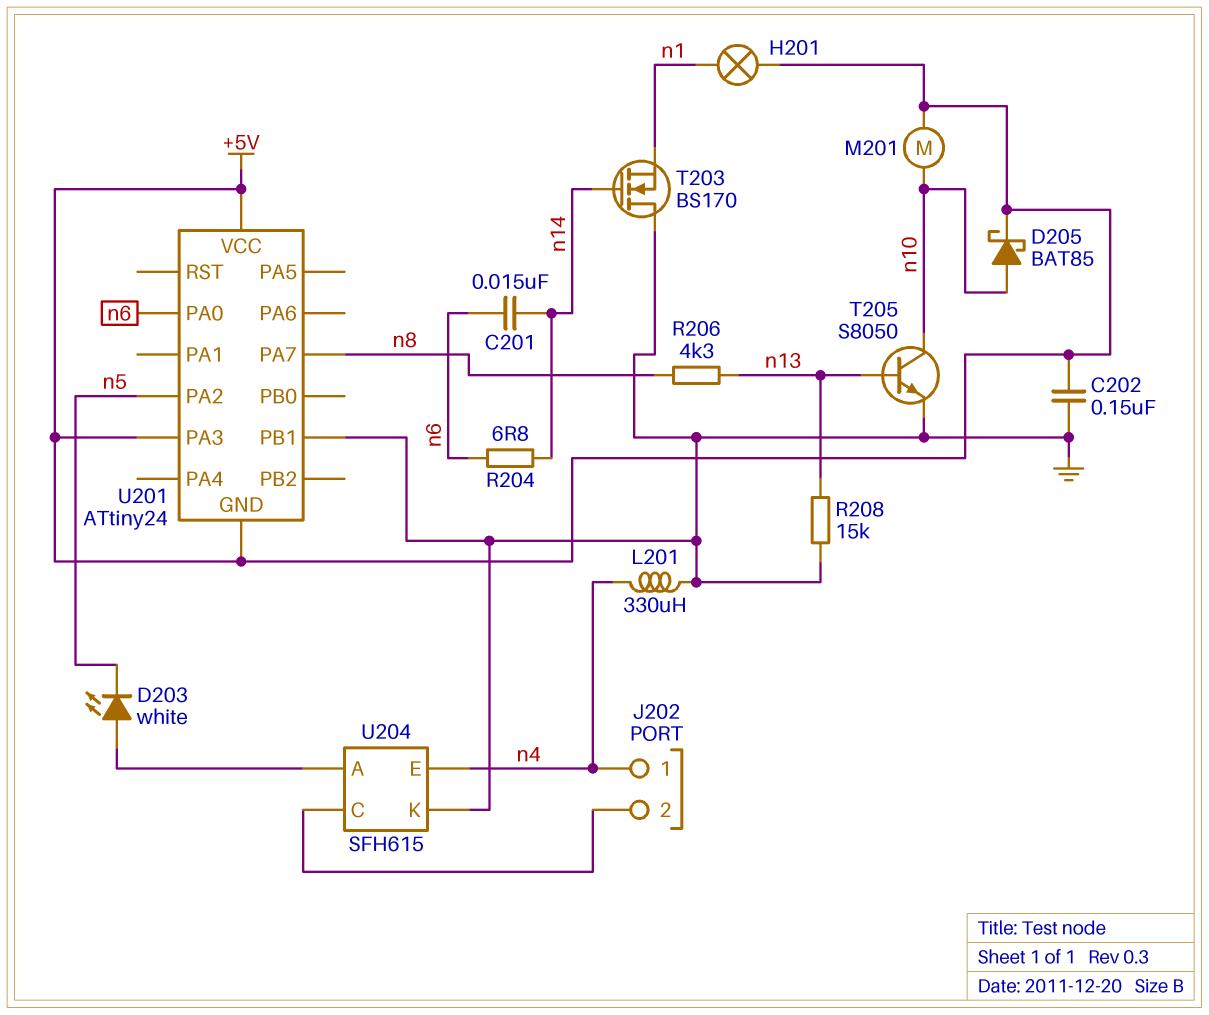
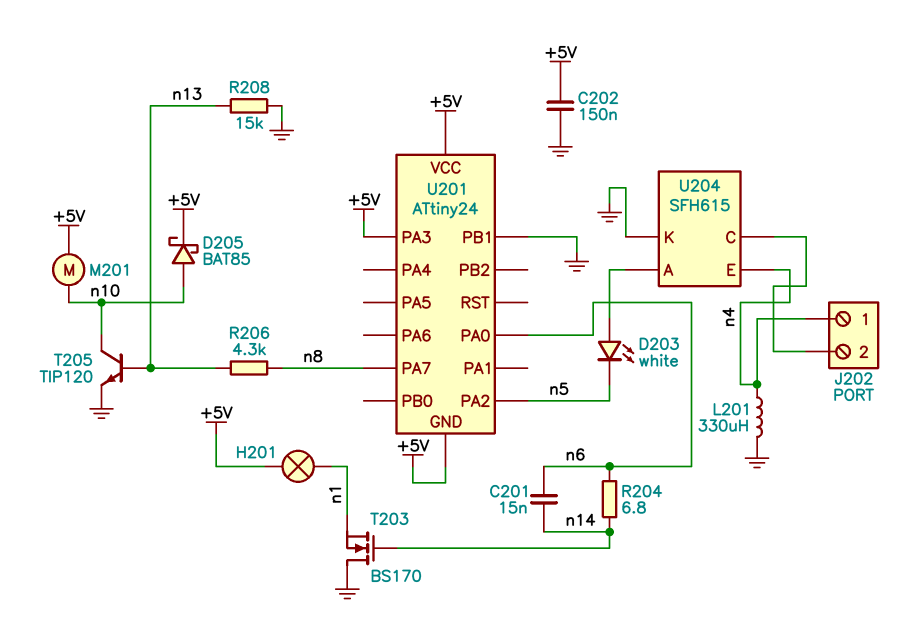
T205: NPN S8050 (B n13, C n10, E GND) -> NPN TIP120 (B n13, C n10, E GND)

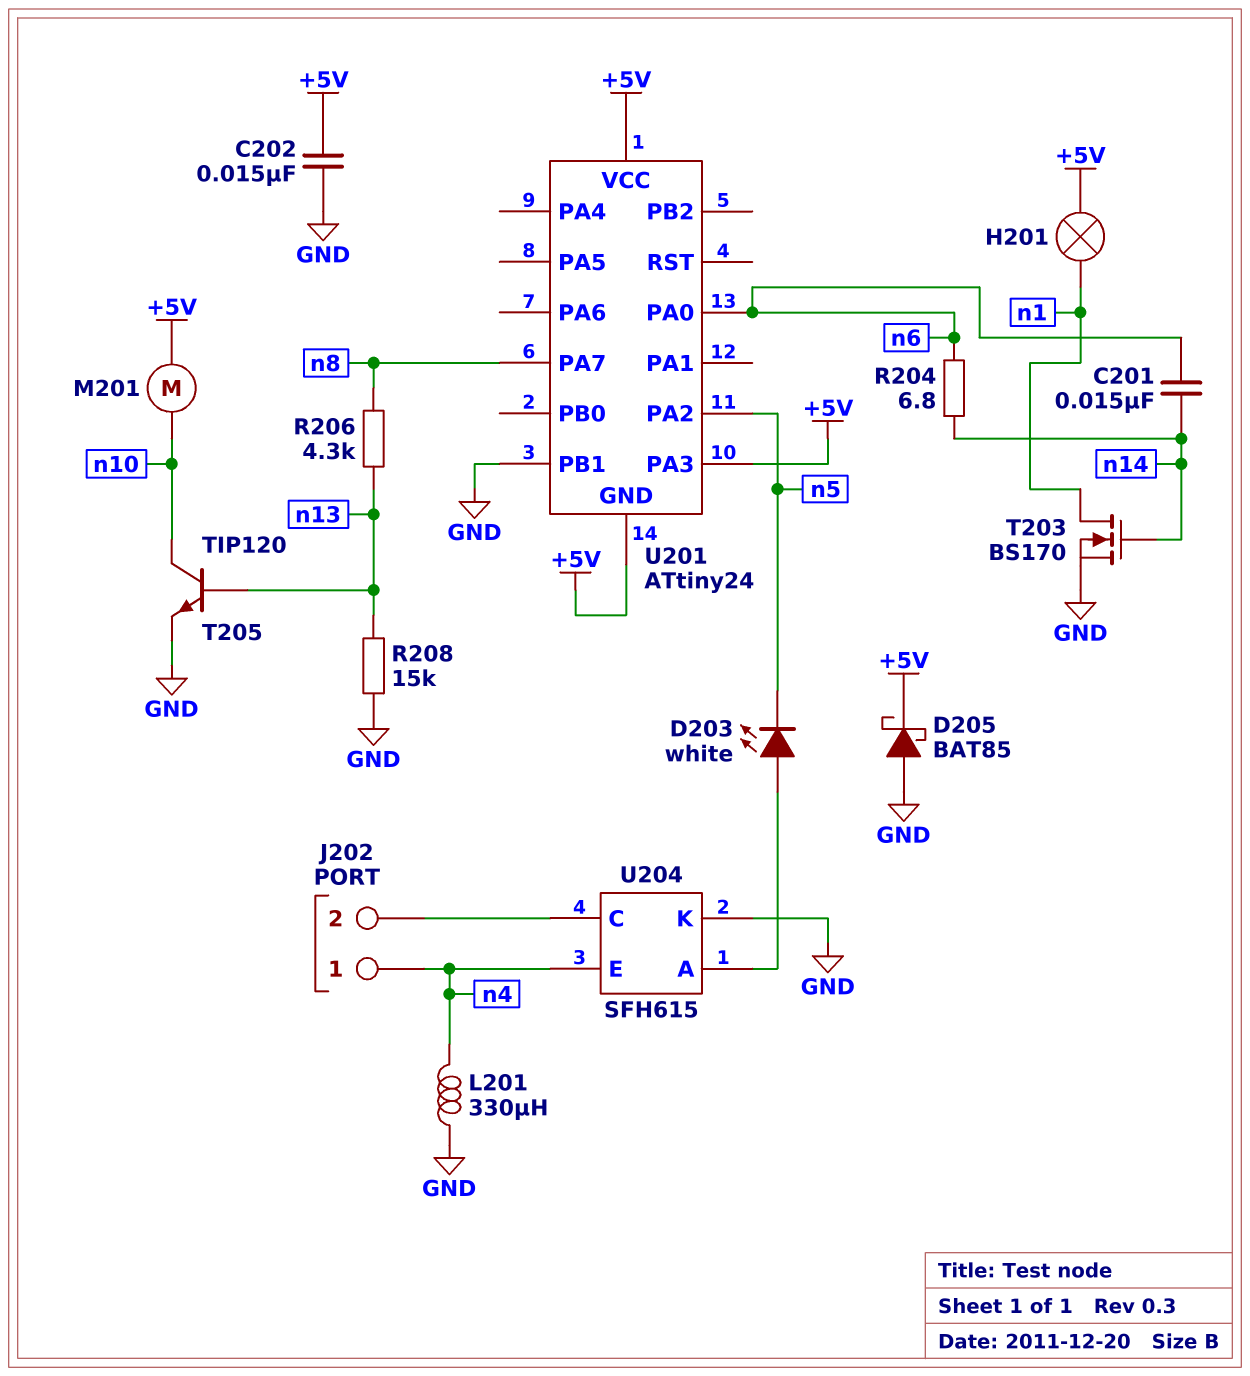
C202: 150nF (+5V, GND) -> 15nF (+5V, GND)
D205: schottky BAT85 (A n10, K +5V) -> schottky BAT85 (A GND, K +5V)
T203: NMOS BS170 (G n14, D GND, S n1) -> NMOS BS170 (G n14, D n1, S GND)

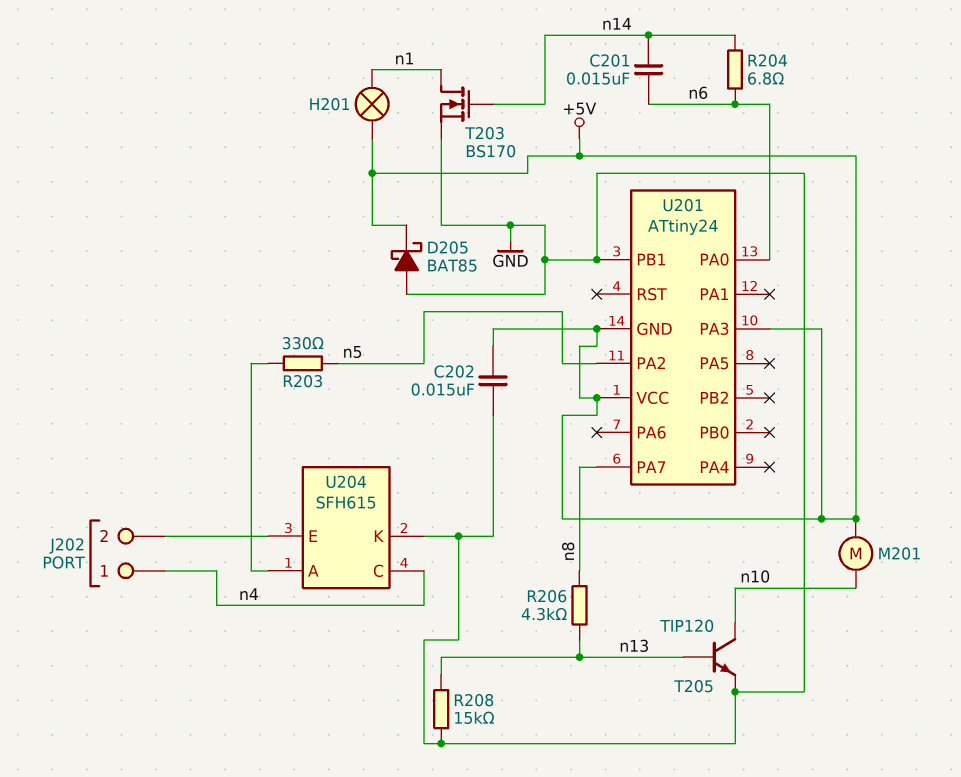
D203: LED white (A U204/A, K n5) -> none
L201: 330uH (GND, n4) -> none
R203: none -> 330 (U204/A, n5)
U204 pin C: J202/2 -> n4
U204 pin E: n4 -> J202/2

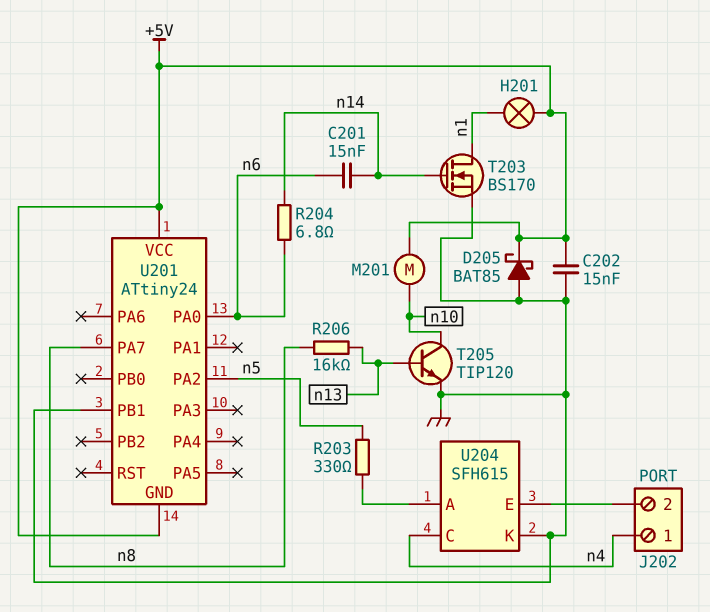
R206: 4.3k (n8, n13) -> 16k (n8, n13)
R208: 15k (GND, n13) -> none
U201 pin PA3: +5V -> none

